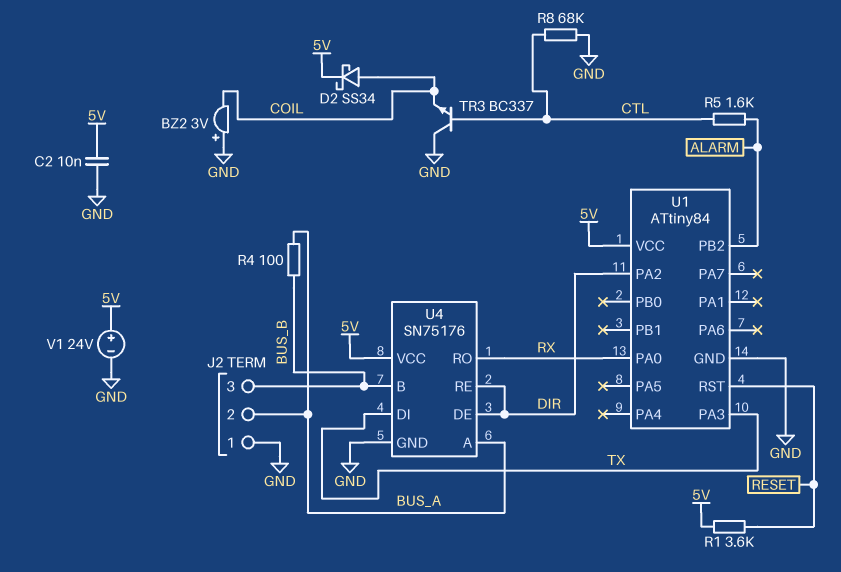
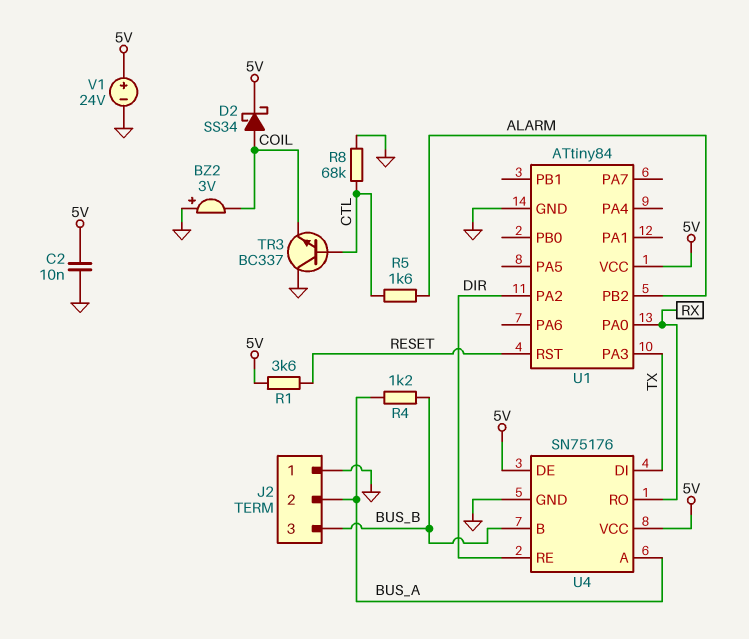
R4: 100 (BUS_A, BUS_B) -> 1.2k (BUS_A, BUS_B)
U4 pin DE: DIR -> 5V

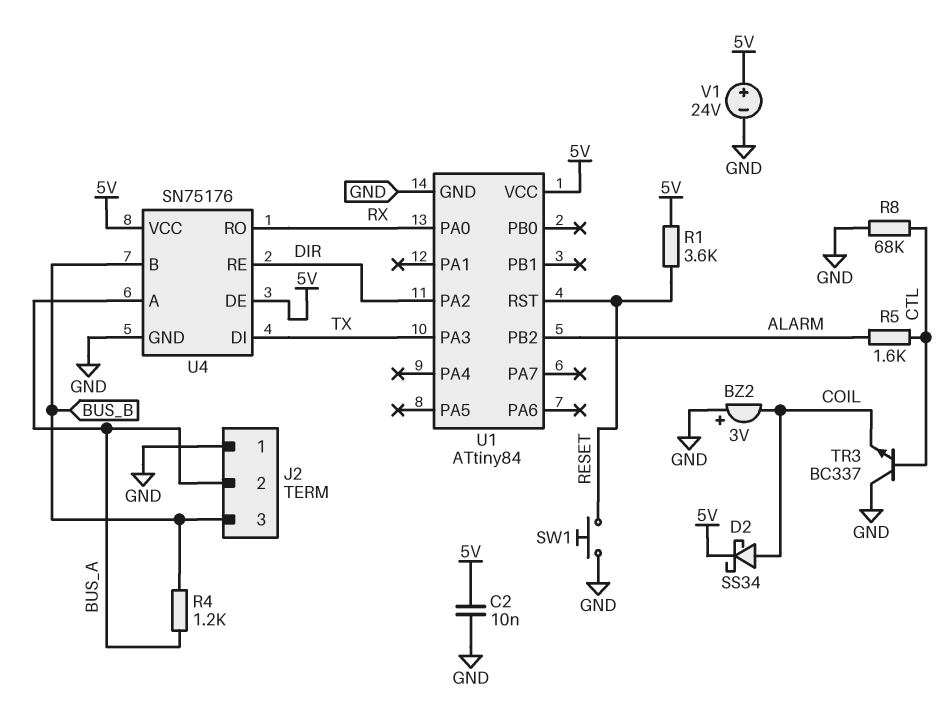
SW1: none -> button (GND, RESET)

